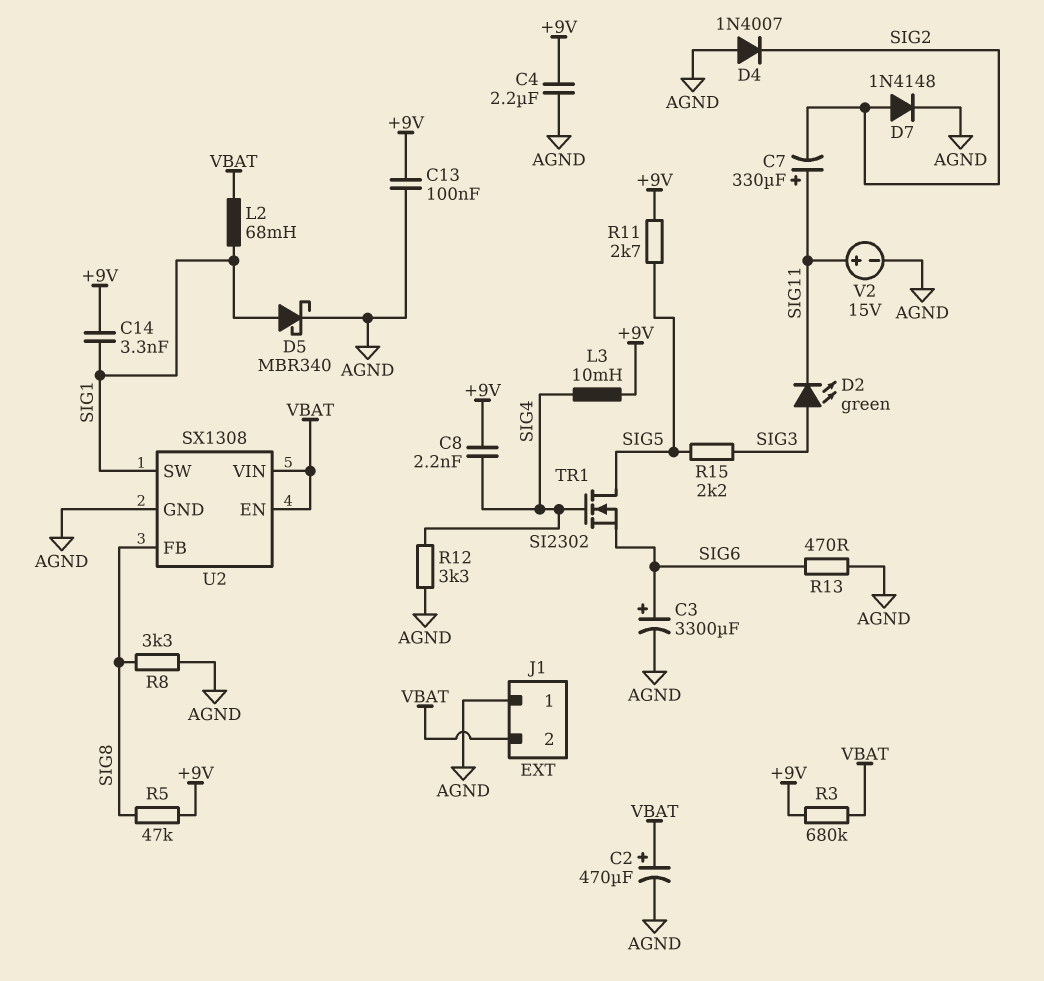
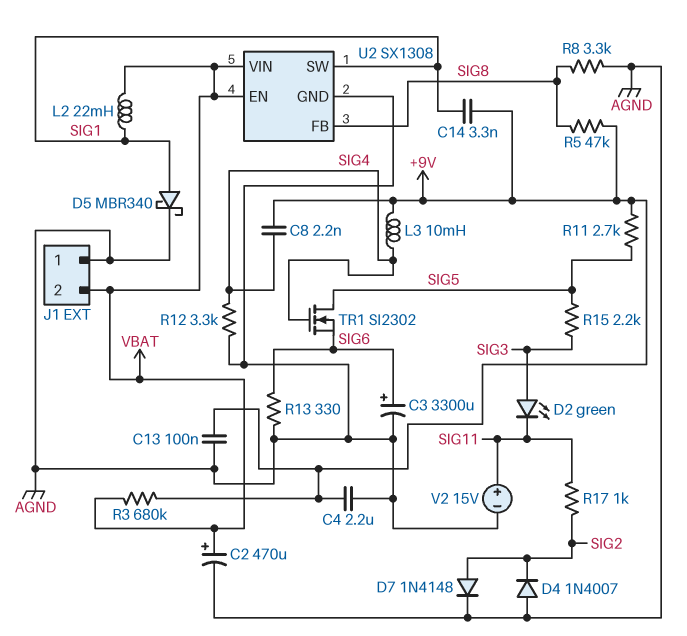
C7: 330uF (plus SIG11, minus SIG2) -> none
L2: 68mH (SIG1, VBAT) -> 22mH (SIG1, VBAT)
R13: 470 (AGND, SIG6) -> 330 (AGND, SIG6)
R17: none -> 1k (SIG2, SIG11)

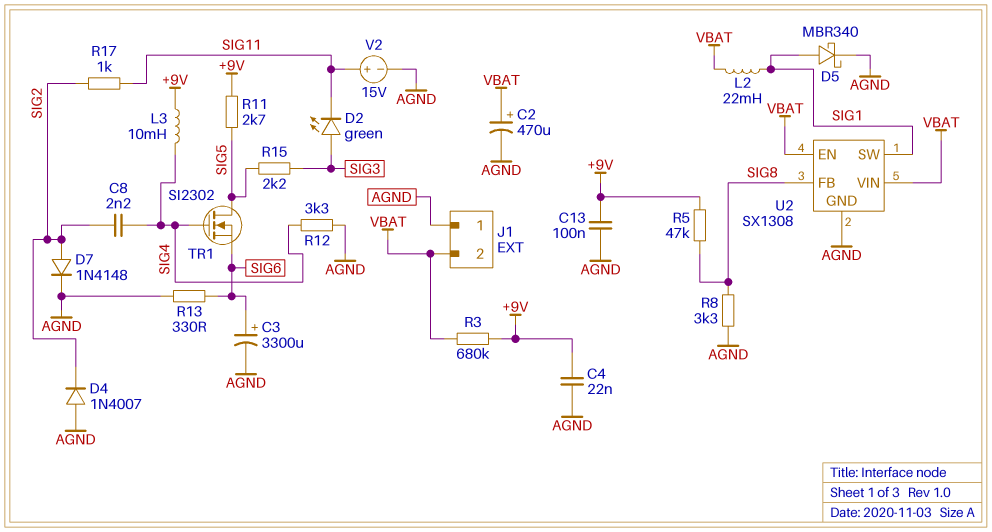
C4: 2.2uF (+9V, AGND) -> 22nF (+9V, AGND)
C8: 2.2nF (+9V, SIG4) -> 2.2nF (SIG2, SIG4)
C14: 3.3nF (+9V, SIG1) -> none

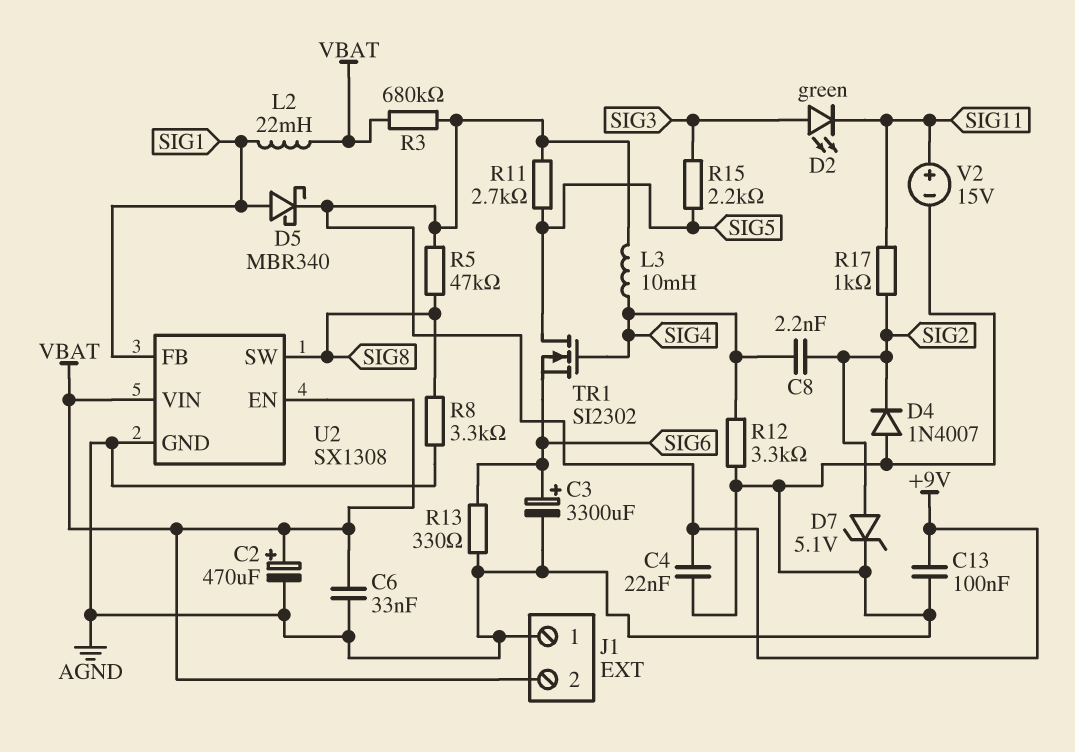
C6: none -> 33nF (AGND, VBAT)
D5: schottky MBR340 (A SIG1, K AGND) -> schottky MBR340 (A SIG1, K +9V)
D7: diode 1N4148 (A SIG2, K AGND) -> zener 5.1V (A SIG2, K AGND)
U2 pin FB: SIG8 -> SIG1
U2 pin SW: SIG1 -> SIG8

